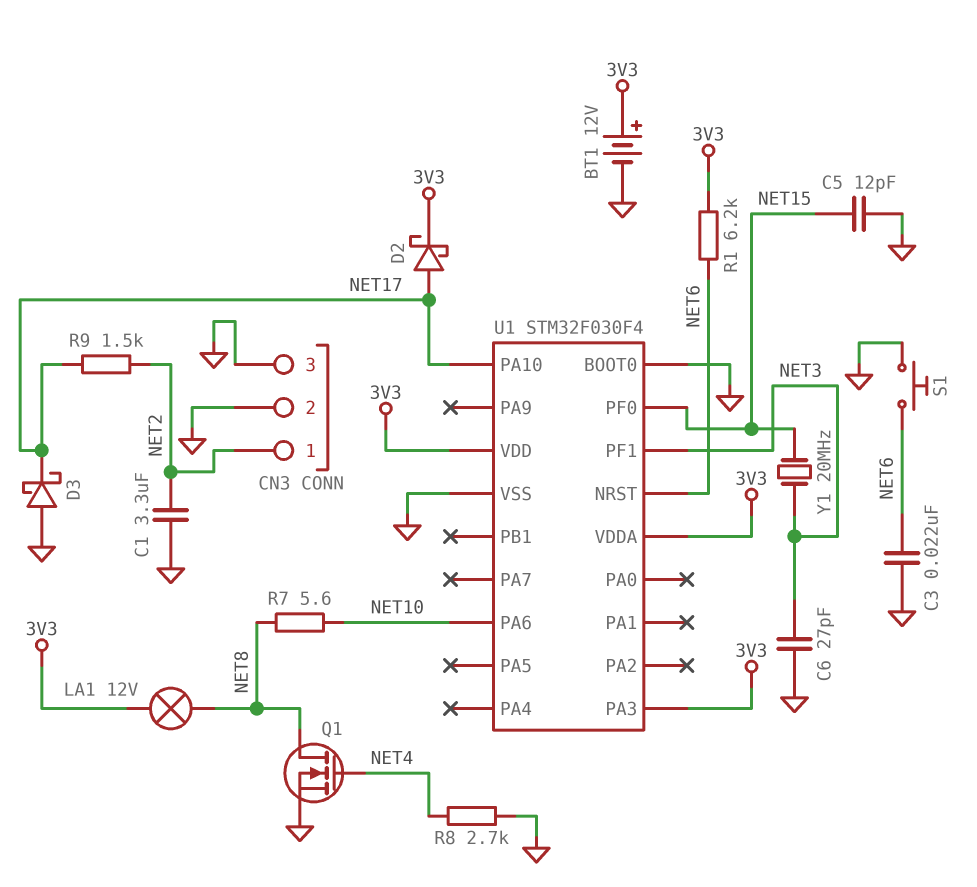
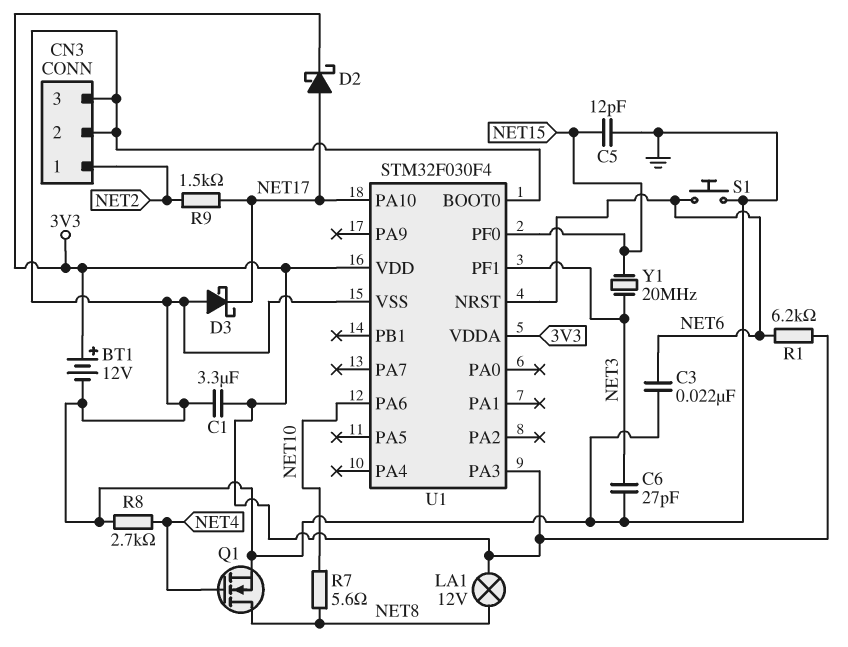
C1: 3.3uF (GND, NET2) -> 3.3uF (3V3, GND)

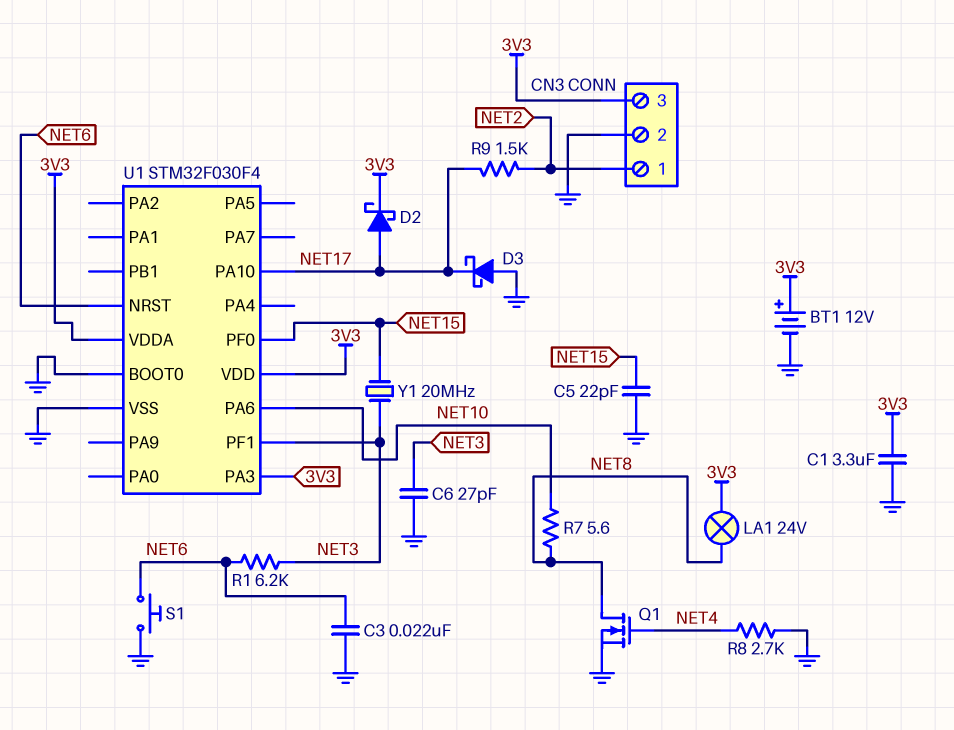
C5: 12pF (GND, NET15) -> 22pF (GND, NET15)
CN3 pin 3: GND -> 3V3
LA1: lamp 12V (3V3, NET8) -> lamp 24V (3V3, NET8)
R1: 6.2k (3V3, NET6) -> 6.2k (NET3, NET6)

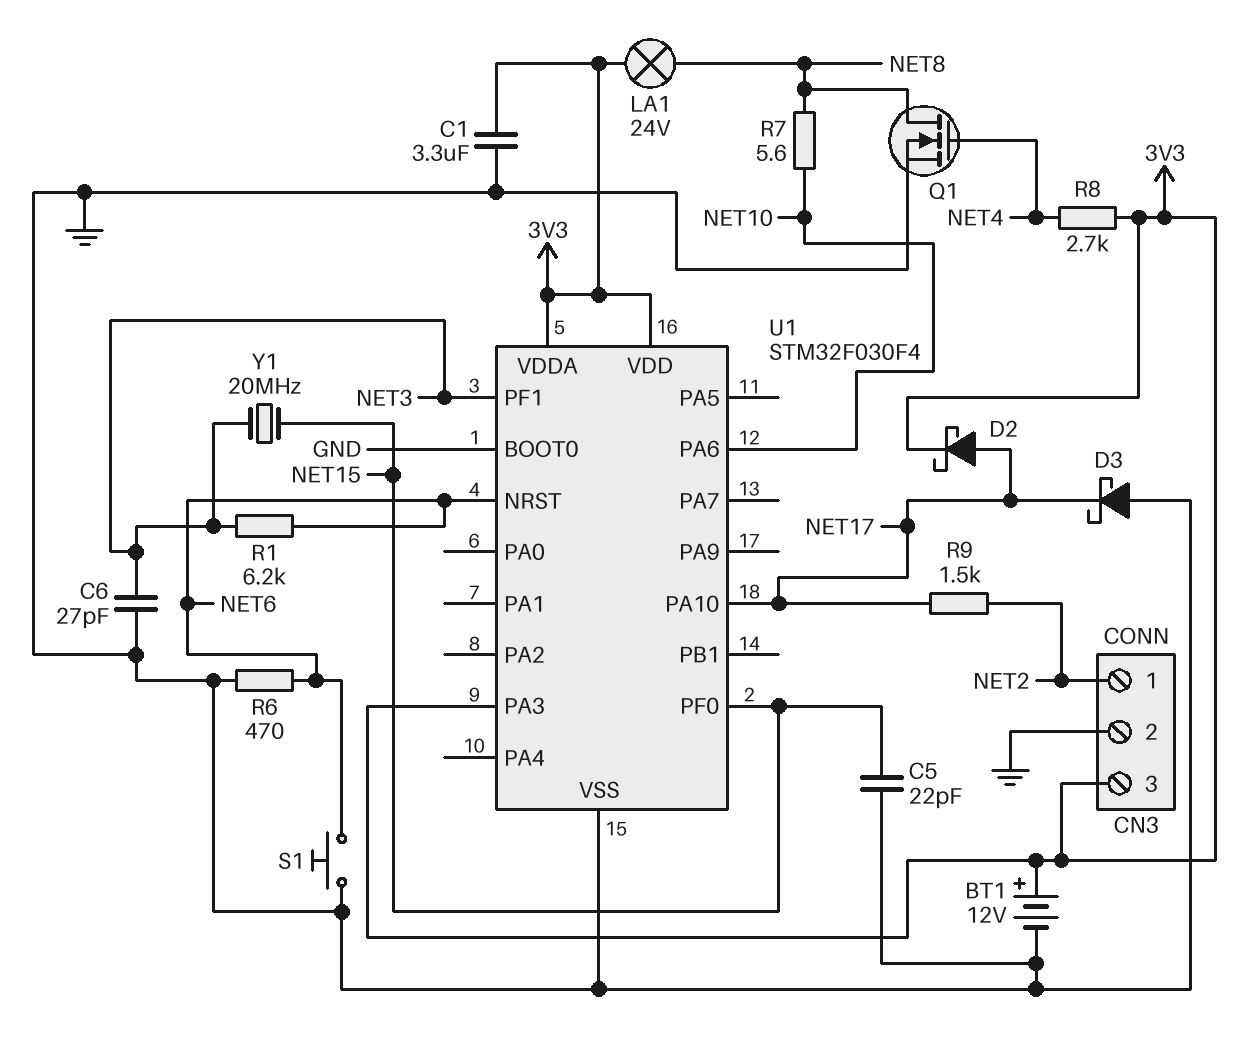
C3: 22nF (GND, NET6) -> none
R6: none -> 470 (GND, NET6)
R8: 2.7k (GND, NET4) -> 2.7k (3V3, NET4)

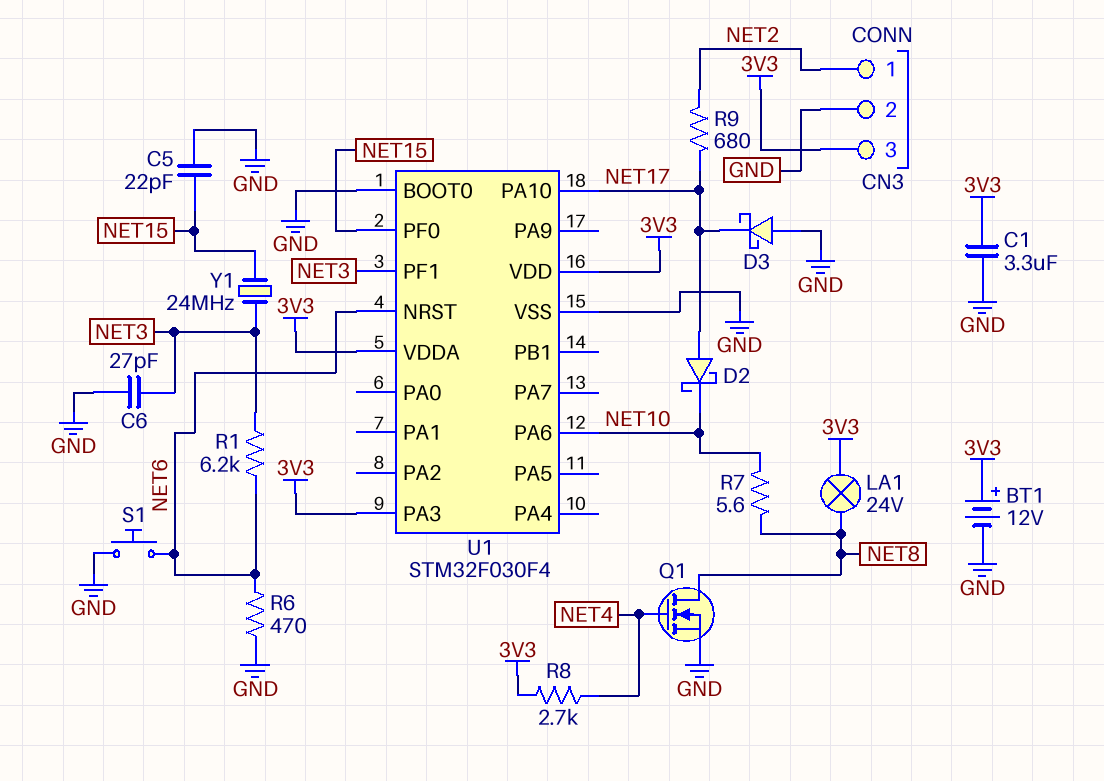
D2: schottky (A NET17, K 3V3) -> schottky (A NET17, K NET10)
R9: 1.5k (NET2, NET17) -> 680 (NET2, NET17)
Y1: 20MHz (NET3, NET15) -> 24MHz (NET3, NET15)

